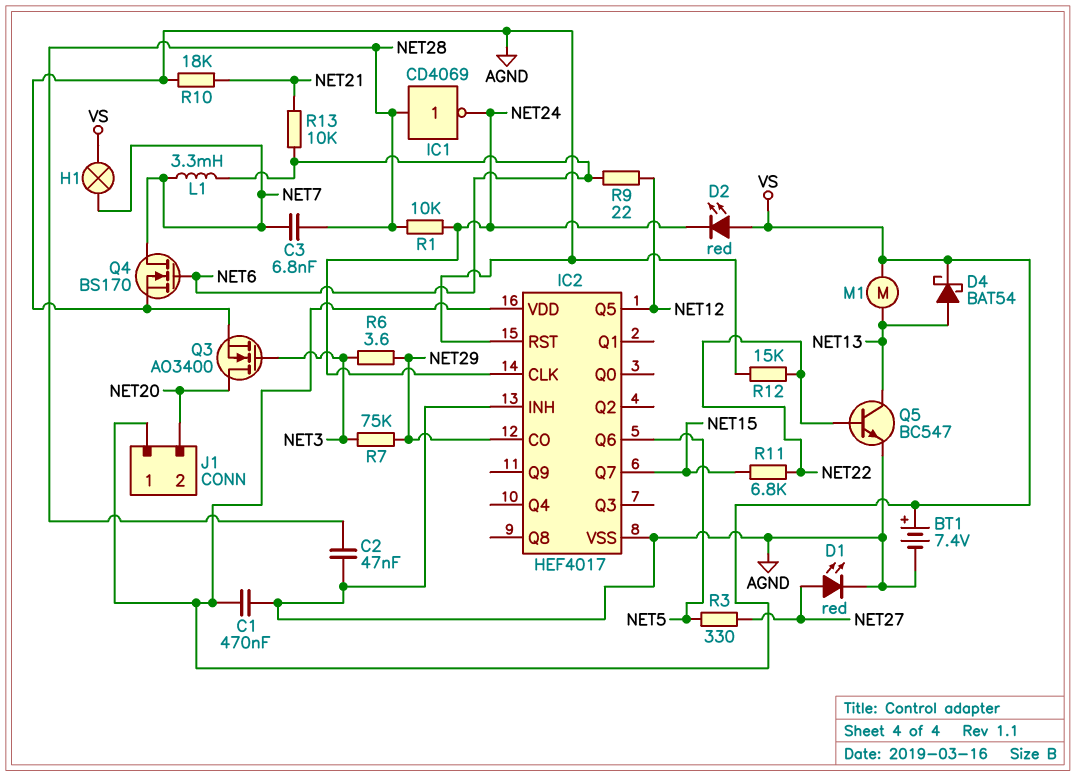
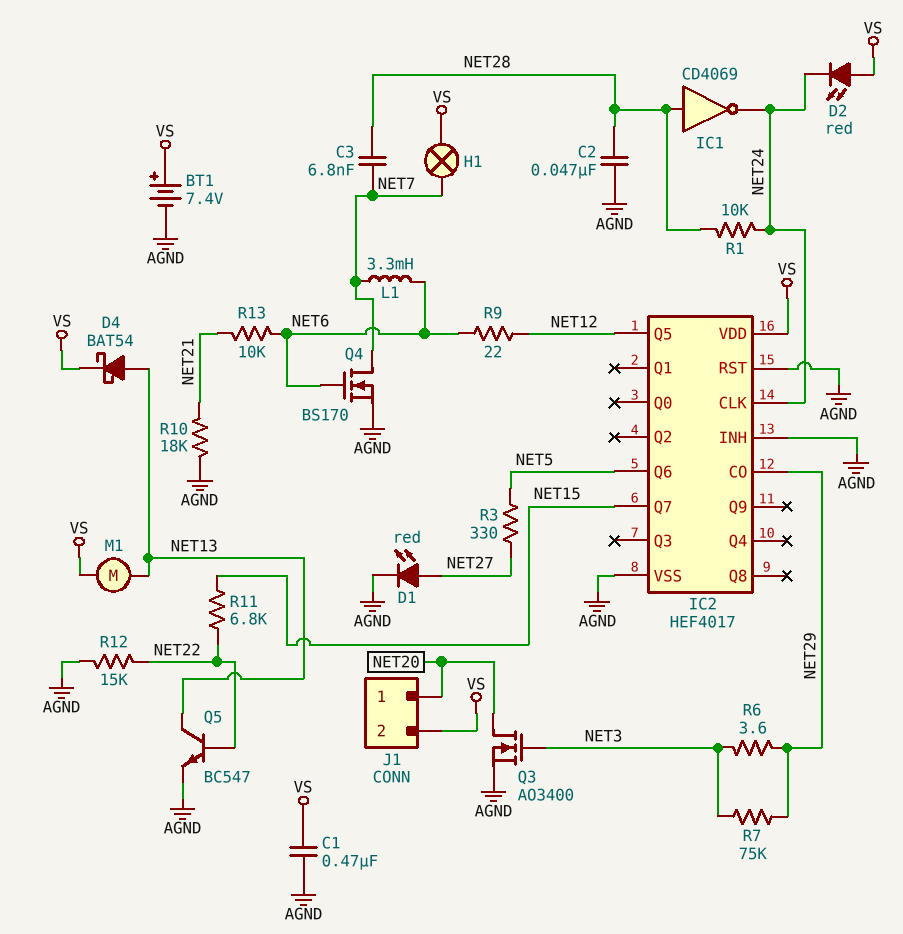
J1 pin 1: VS -> NET20
J1 pin 2: NET20 -> VS

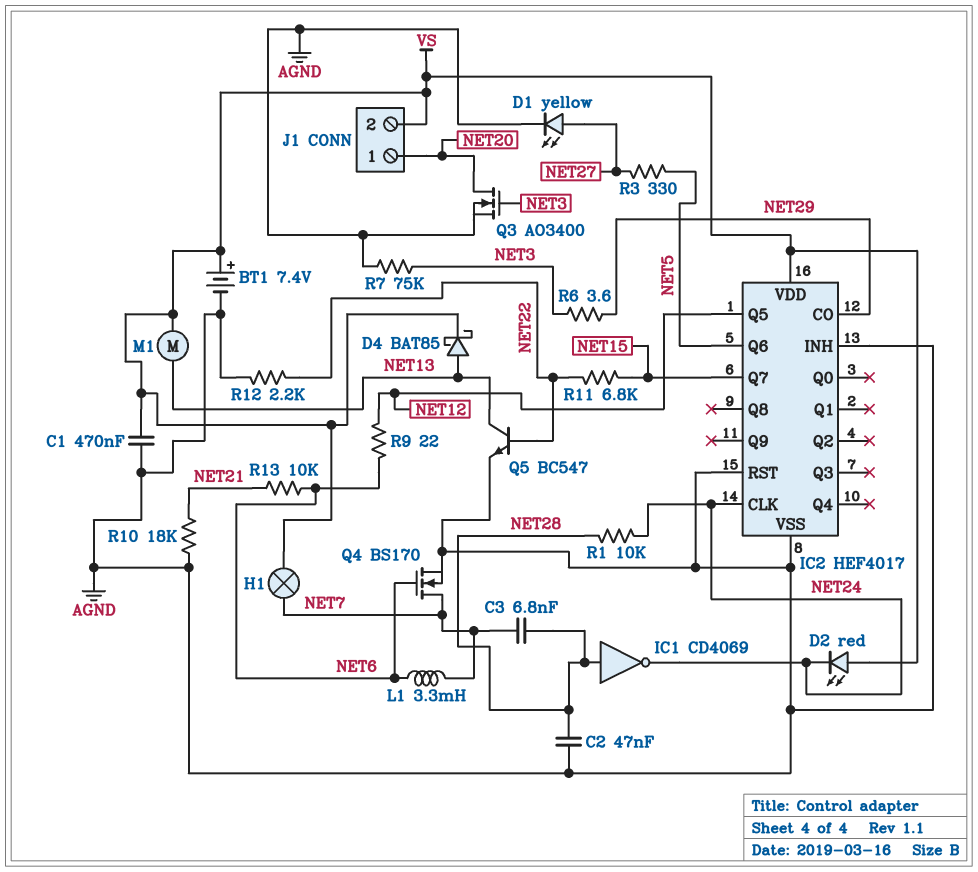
D1: LED red (A NET27, K AGND) -> LED yellow (A NET27, K AGND)
D4: schottky BAT54 (A NET13, K VS) -> schottky BAT85 (A NET13, K VS)
R7: 75k (NET3, NET29) -> 75k (AGND, NET3)
R12: 15k (AGND, NET22) -> 2.2k (AGND, NET22)

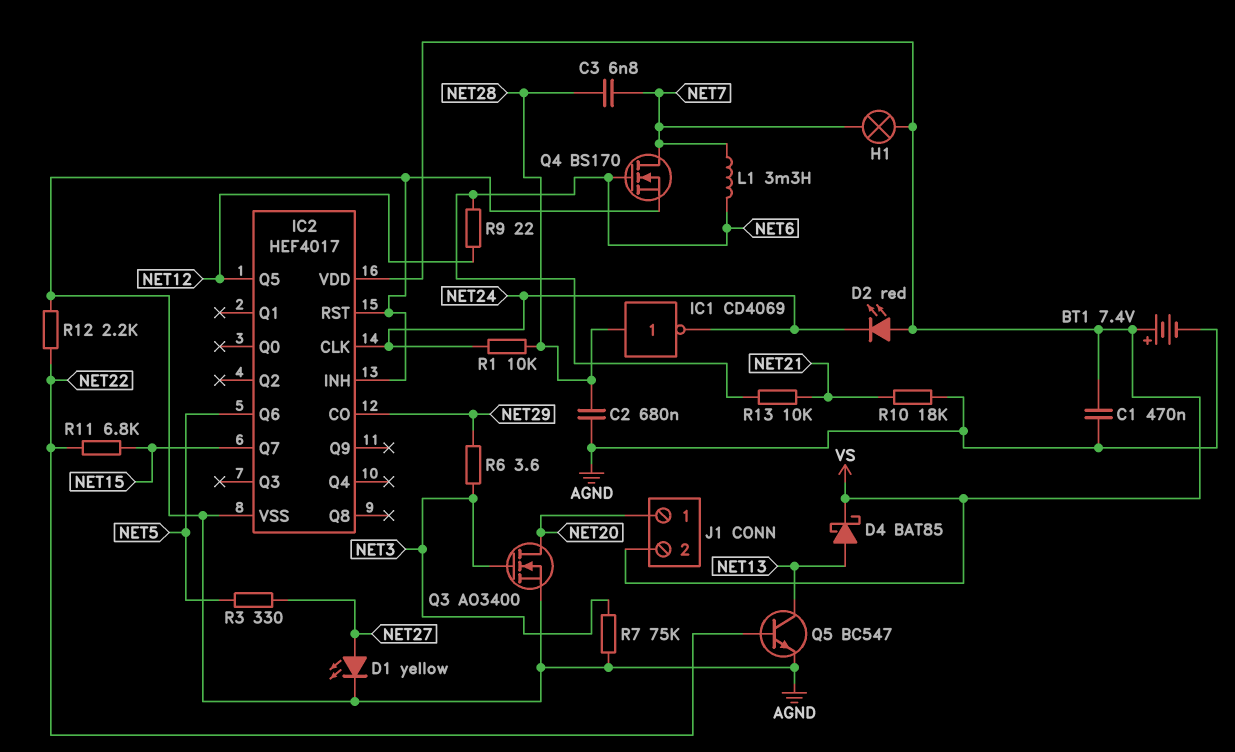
C2: 47nF (AGND, NET28) -> 680nF (AGND, NET28)
M1: motor (NET13, VS) -> none

